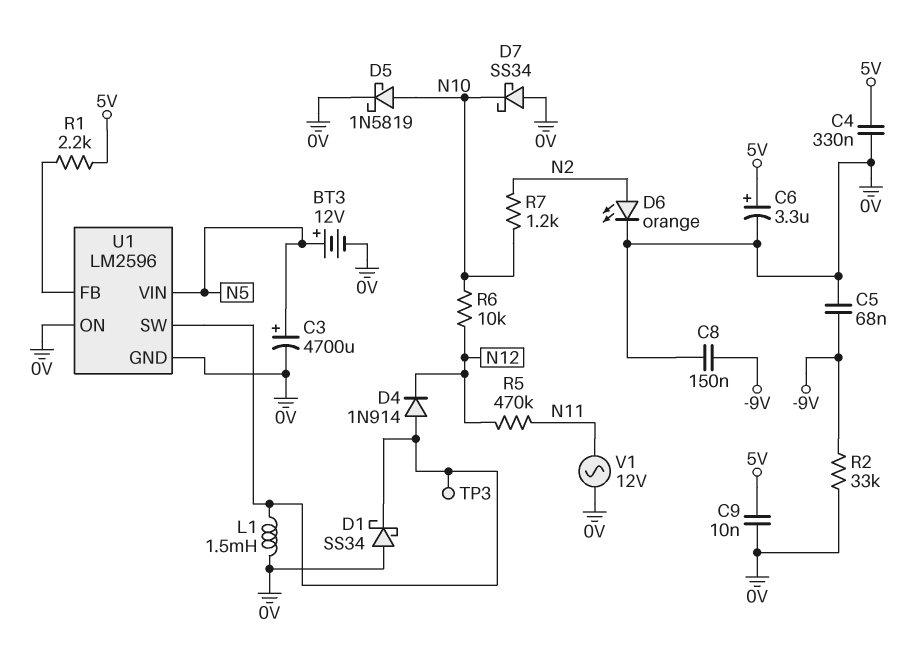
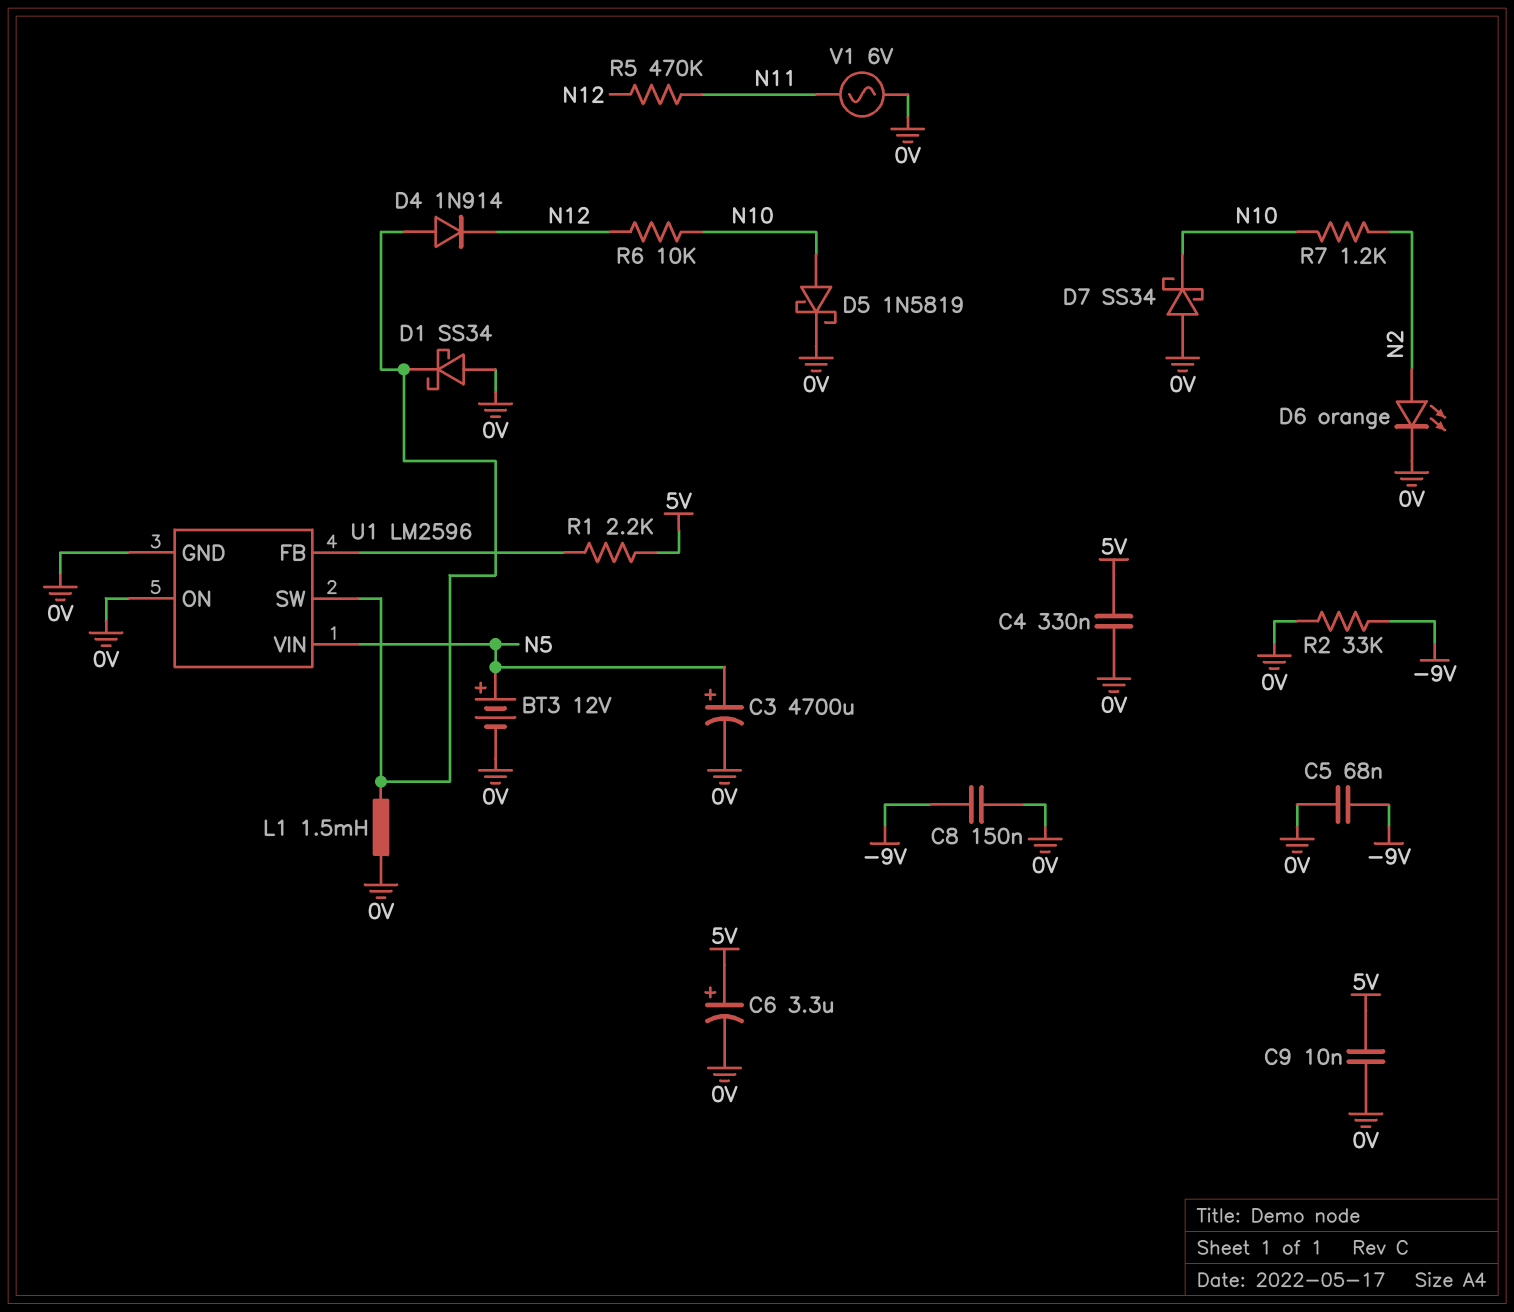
TP3: test point (U1/SW) -> none
V1: AC 12V (0V, N11) -> AC 6V (0V, N11)

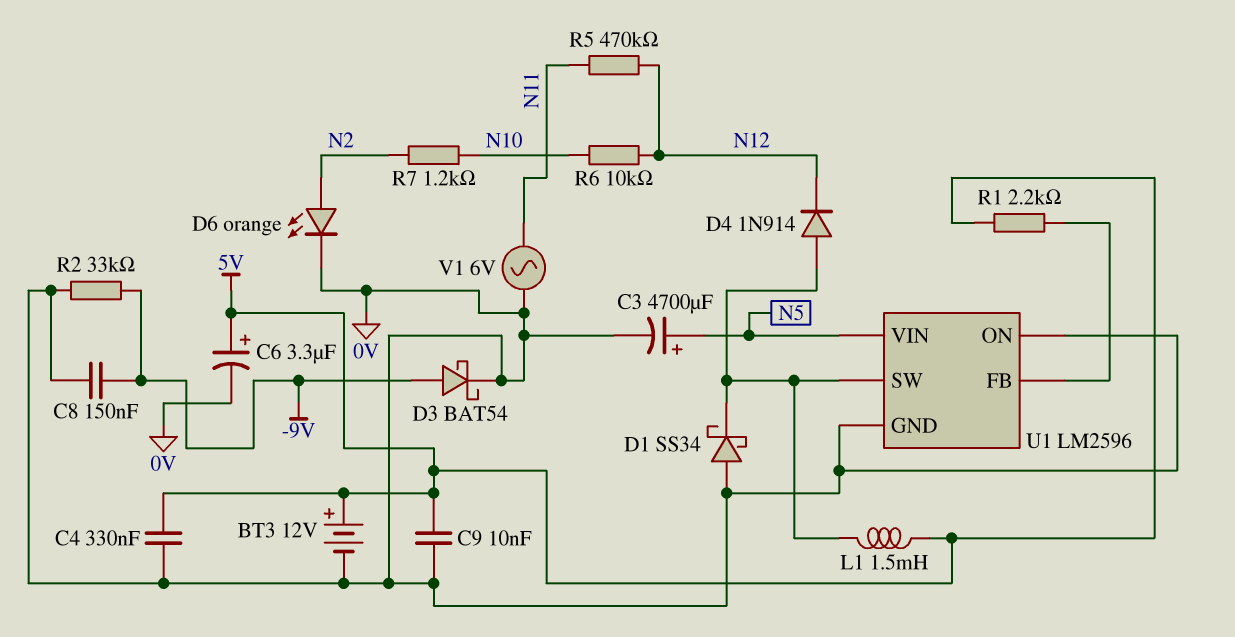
BT3: 12V (plus N5, minus 0V) -> 12V (plus 5V, minus 0V)
C5: 68nF (-9V, 0V) -> none
D3: none -> schottky BAT54 (A -9V, K 0V)
D5: schottky 1N5819 (A N10, K 0V) -> none
D7: schottky SS34 (A 0V, K N10) -> none
L1: 1.5mH (0V, U1/SW) -> 1.5mH (5V, U1/SW)

